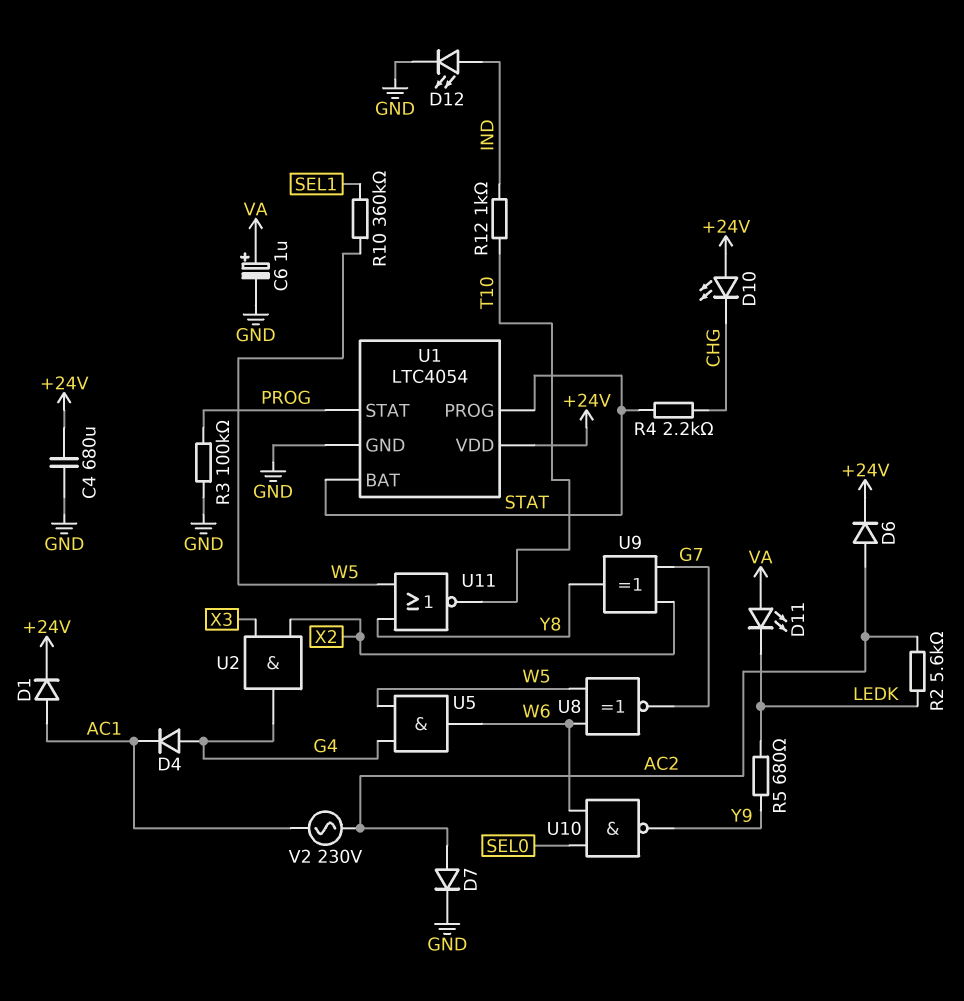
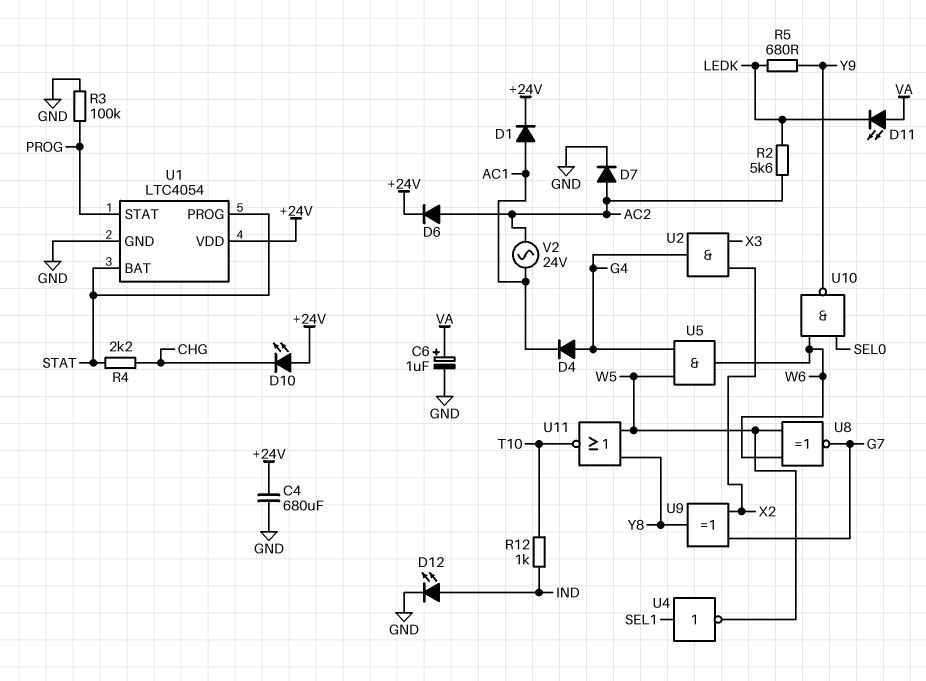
R10: 360k (SEL1, W5) -> none
U4: none -> NOT (in SEL1, out W5)
V2: AC 230V (AC1, AC2) -> AC 24V (AC1, AC2)

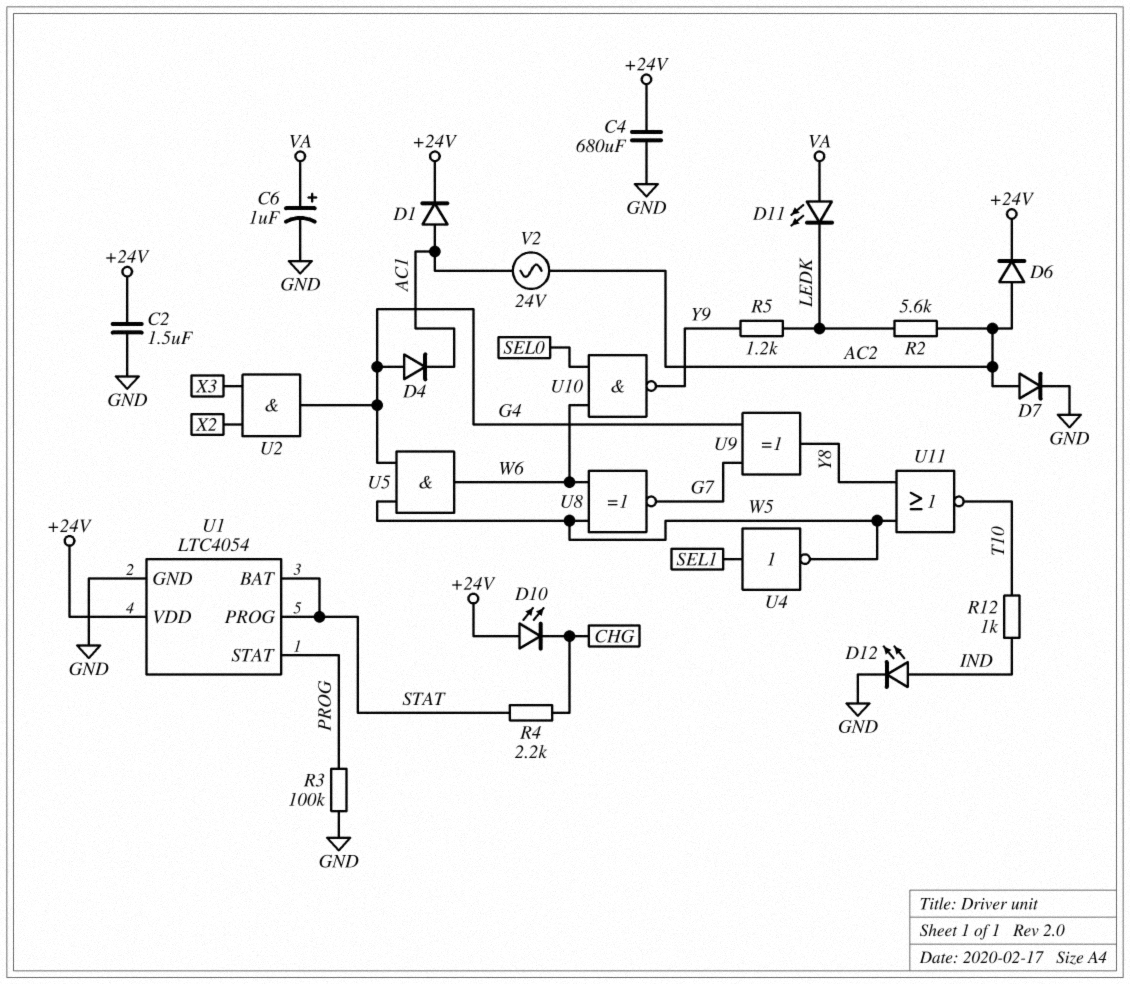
C2: none -> 1.5uF (+24V, GND)
R5: 680 (LEDK, Y9) -> 1.2k (LEDK, Y9)
U9: XOR (in G7, in X2, out Y8) -> XOR (in G4, in G7, out Y8)

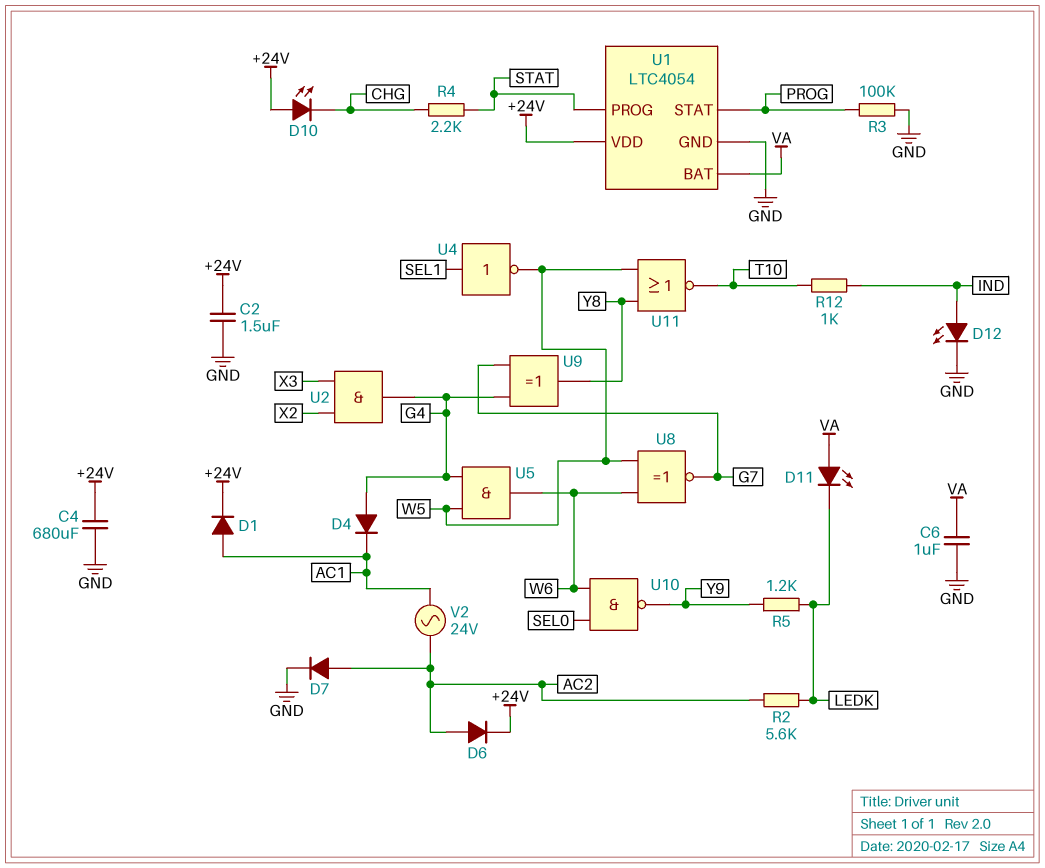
C6: 1uF (plus VA, minus GND) -> 1uF (GND, VA)
U1 pin BAT: STAT -> VA

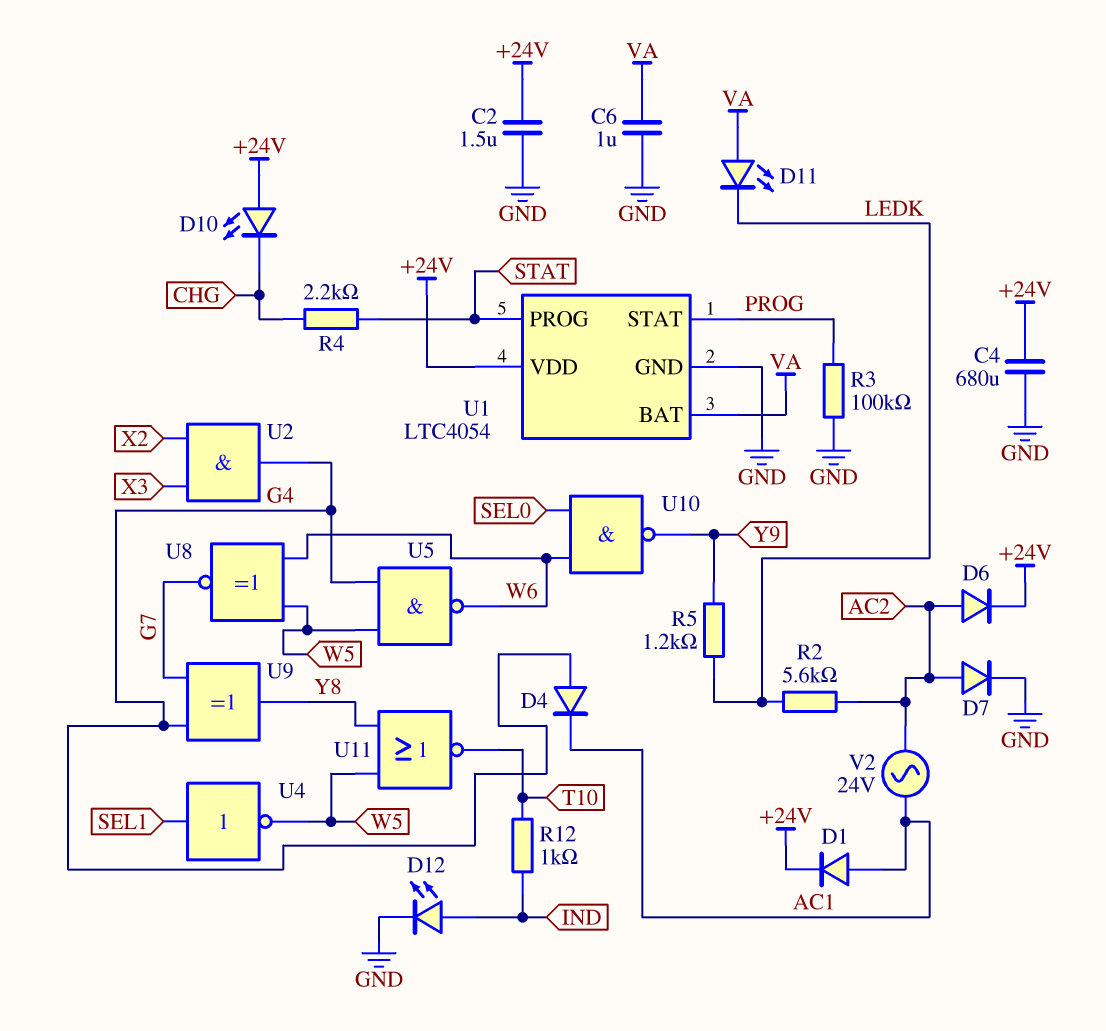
U5: AND (in G4, in W5, out W6) -> NAND (in G4, in W5, out W6)

